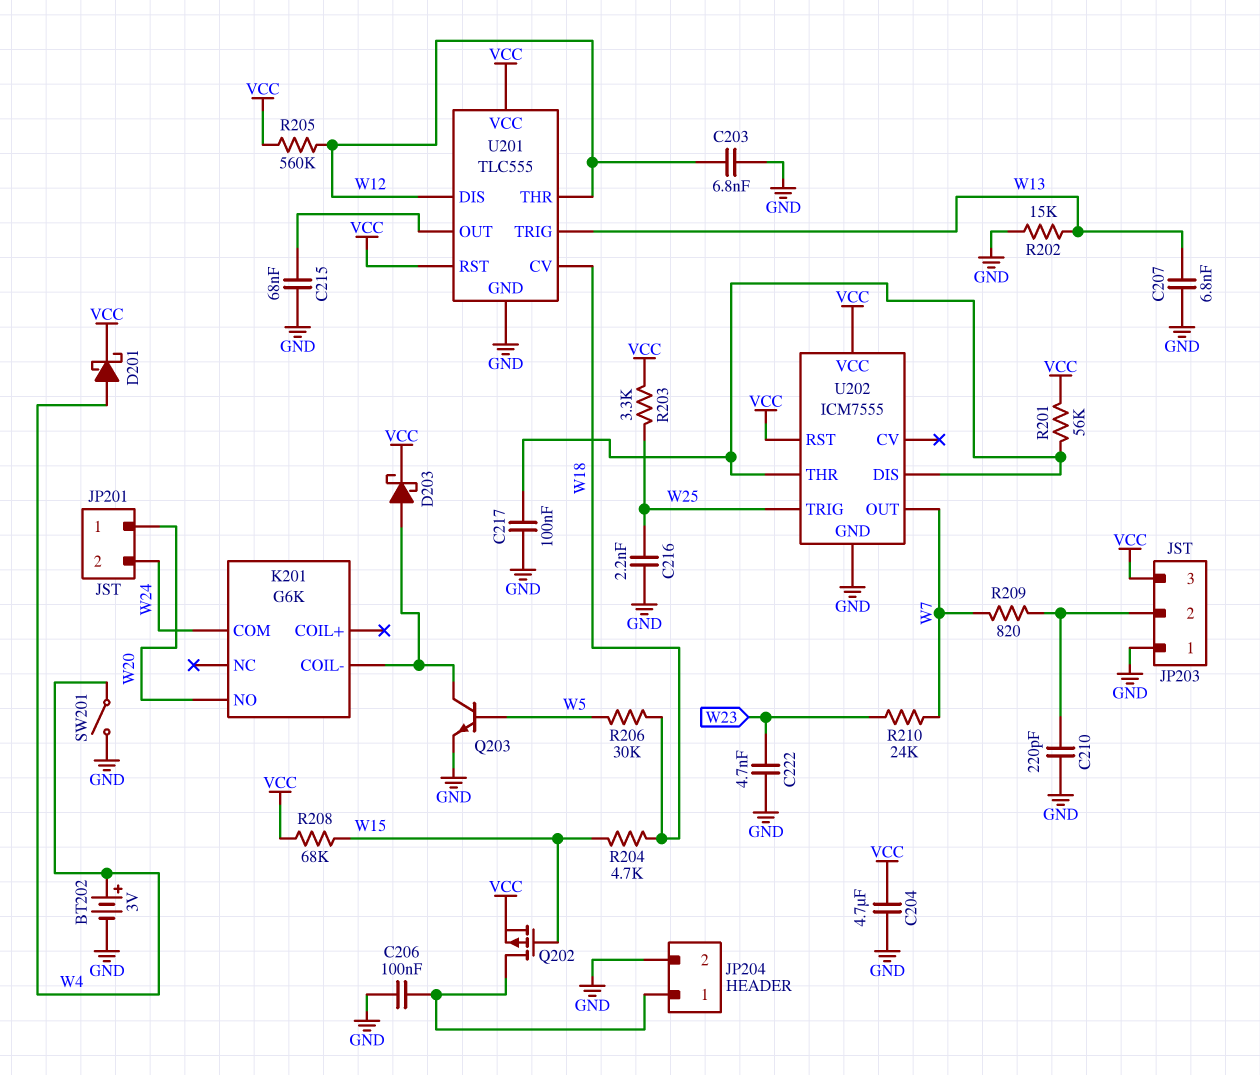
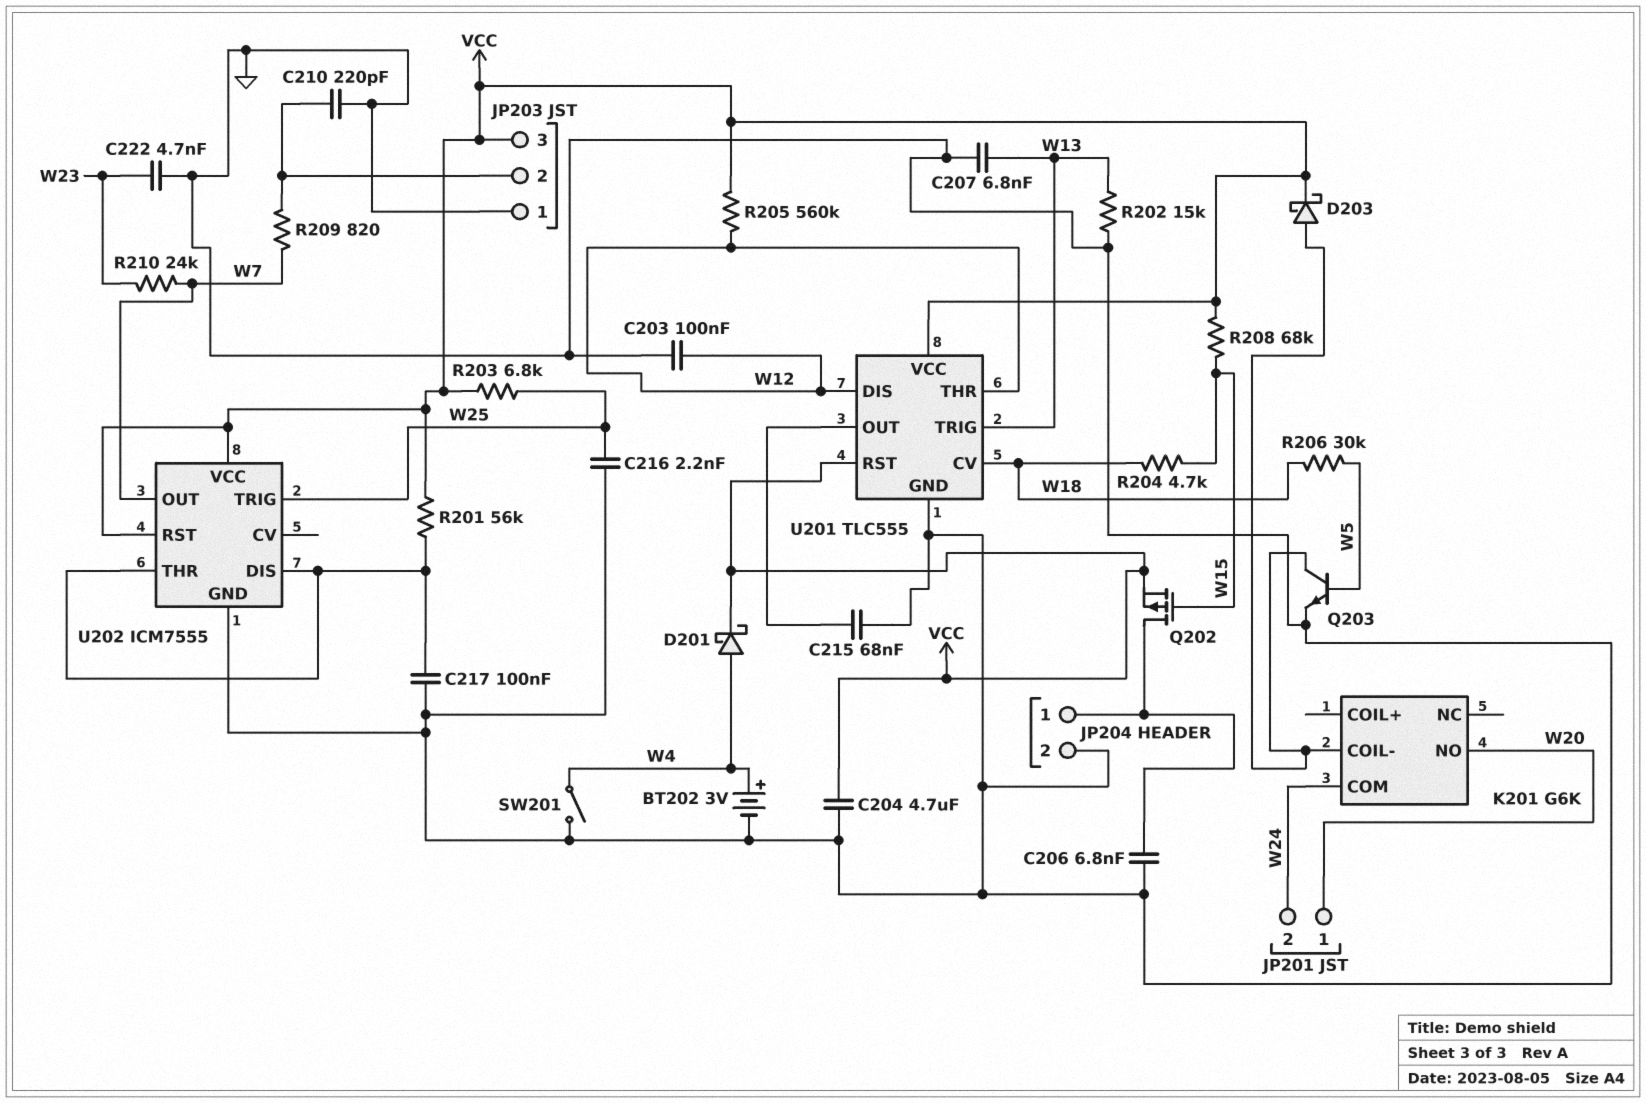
C203: 6.8nF (GND, W12) -> 100nF (GND, W12)
C206: 100nF (GND, JP204/1) -> 6.8nF (GND, JP204/1)
R203: 3.3k (VCC, W25) -> 6.8k (VCC, W25)

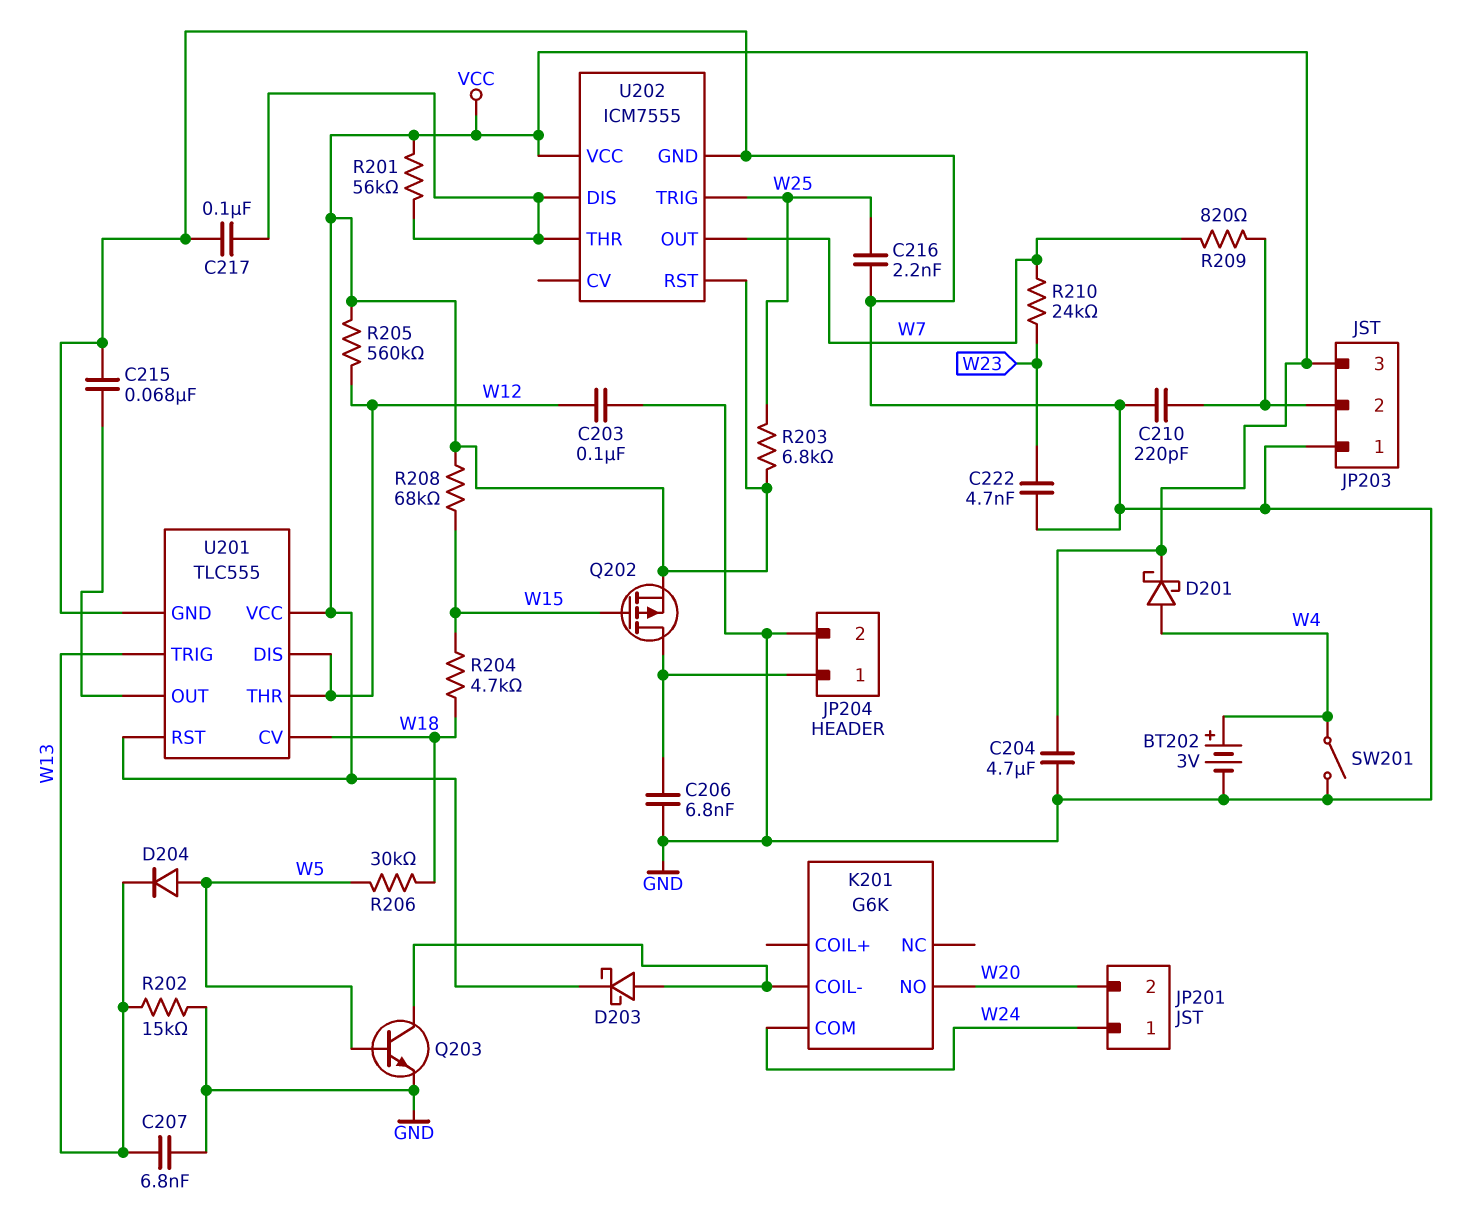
D204: none -> diode (A W5, K W13)
JP201 pin 1: W20 -> W24
JP201 pin 2: W24 -> W20

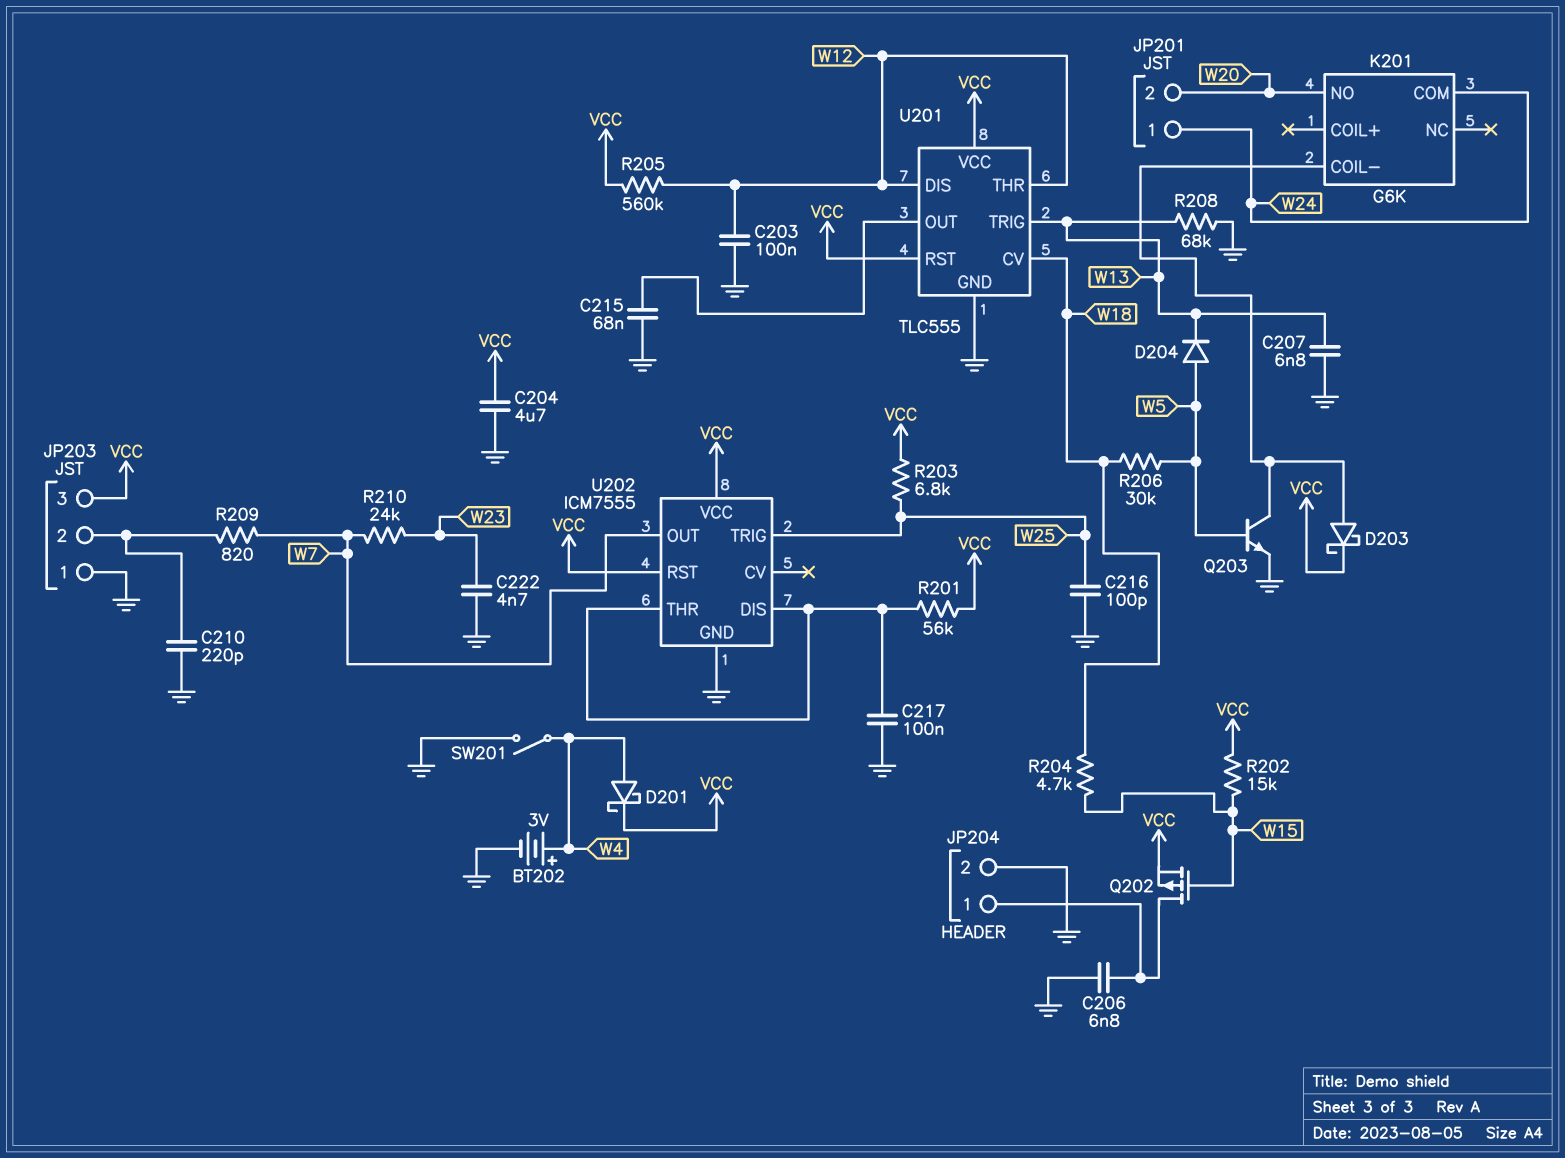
C216: 2.2nF (GND, W25) -> 100pF (GND, W25)
R202: 15k (GND, W13) -> 15k (VCC, W15)
R208: 68k (VCC, W15) -> 68k (GND, W13)

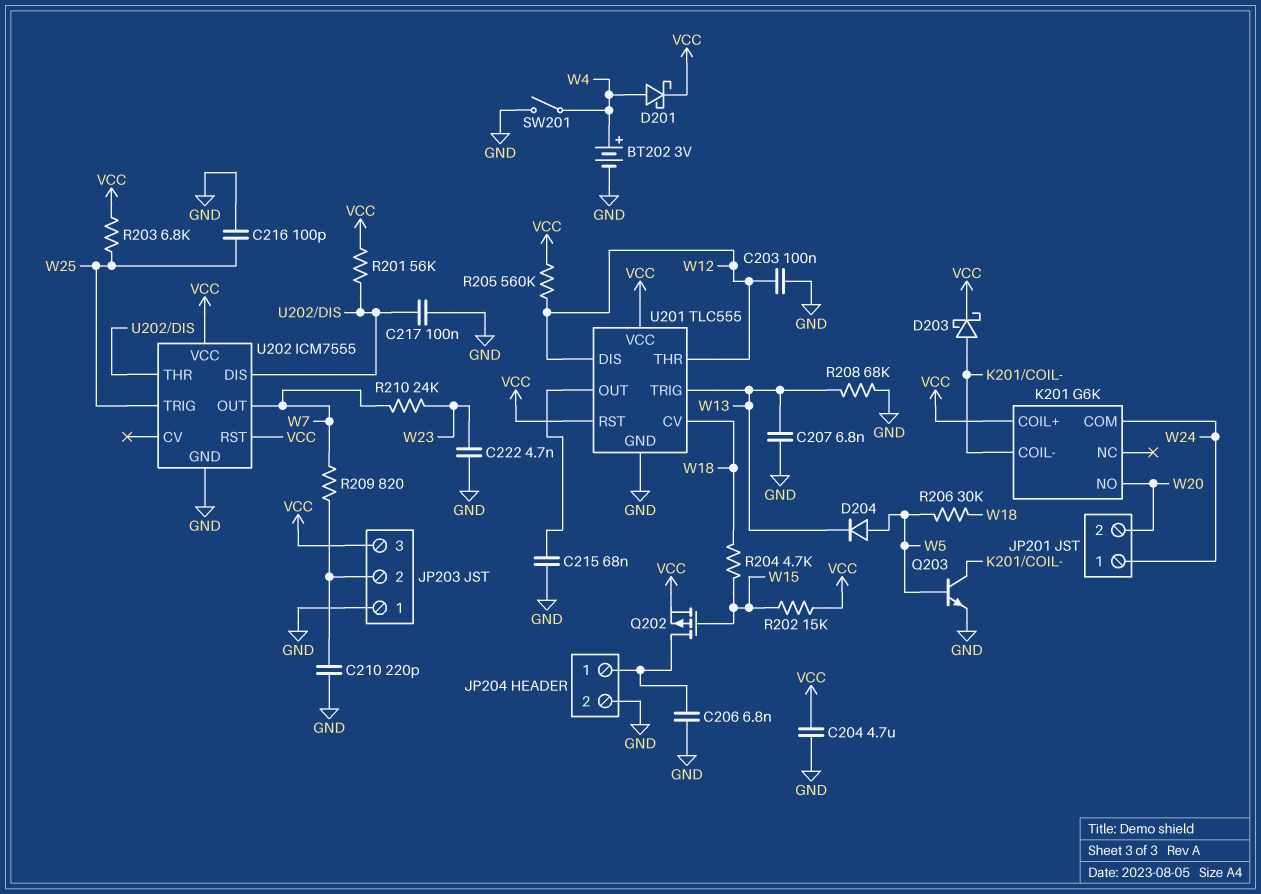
K201 pin COIL+: none -> VCC

